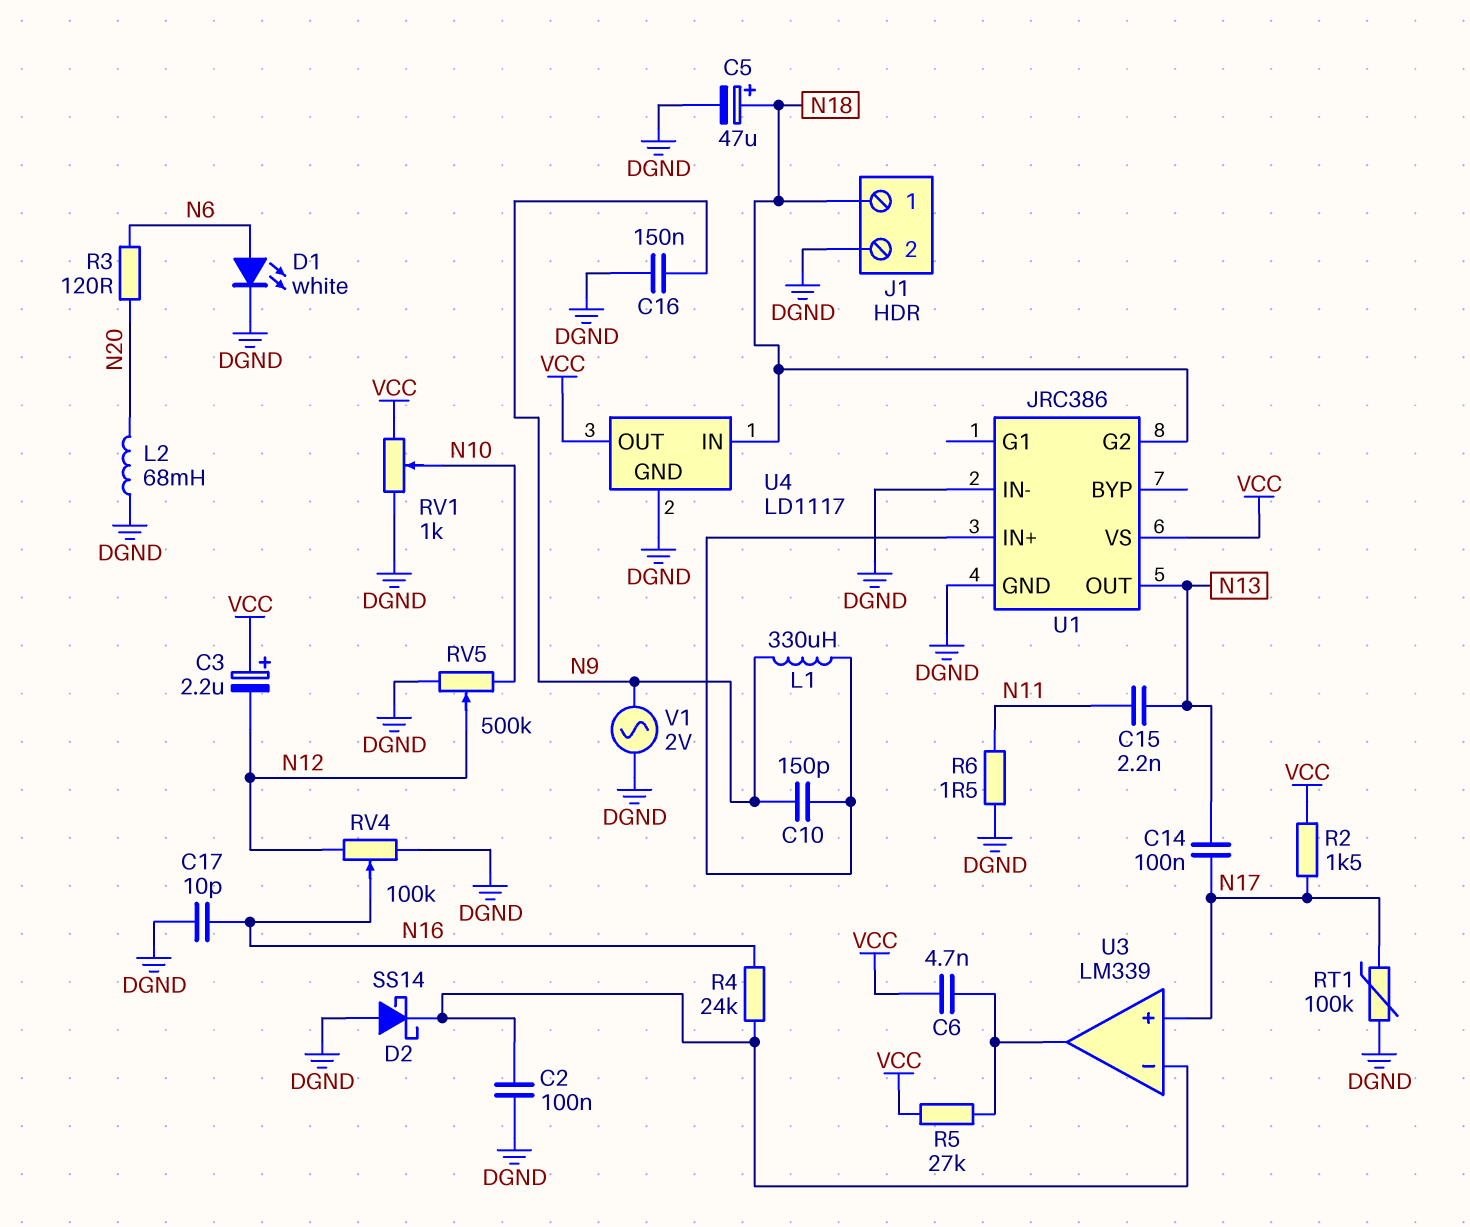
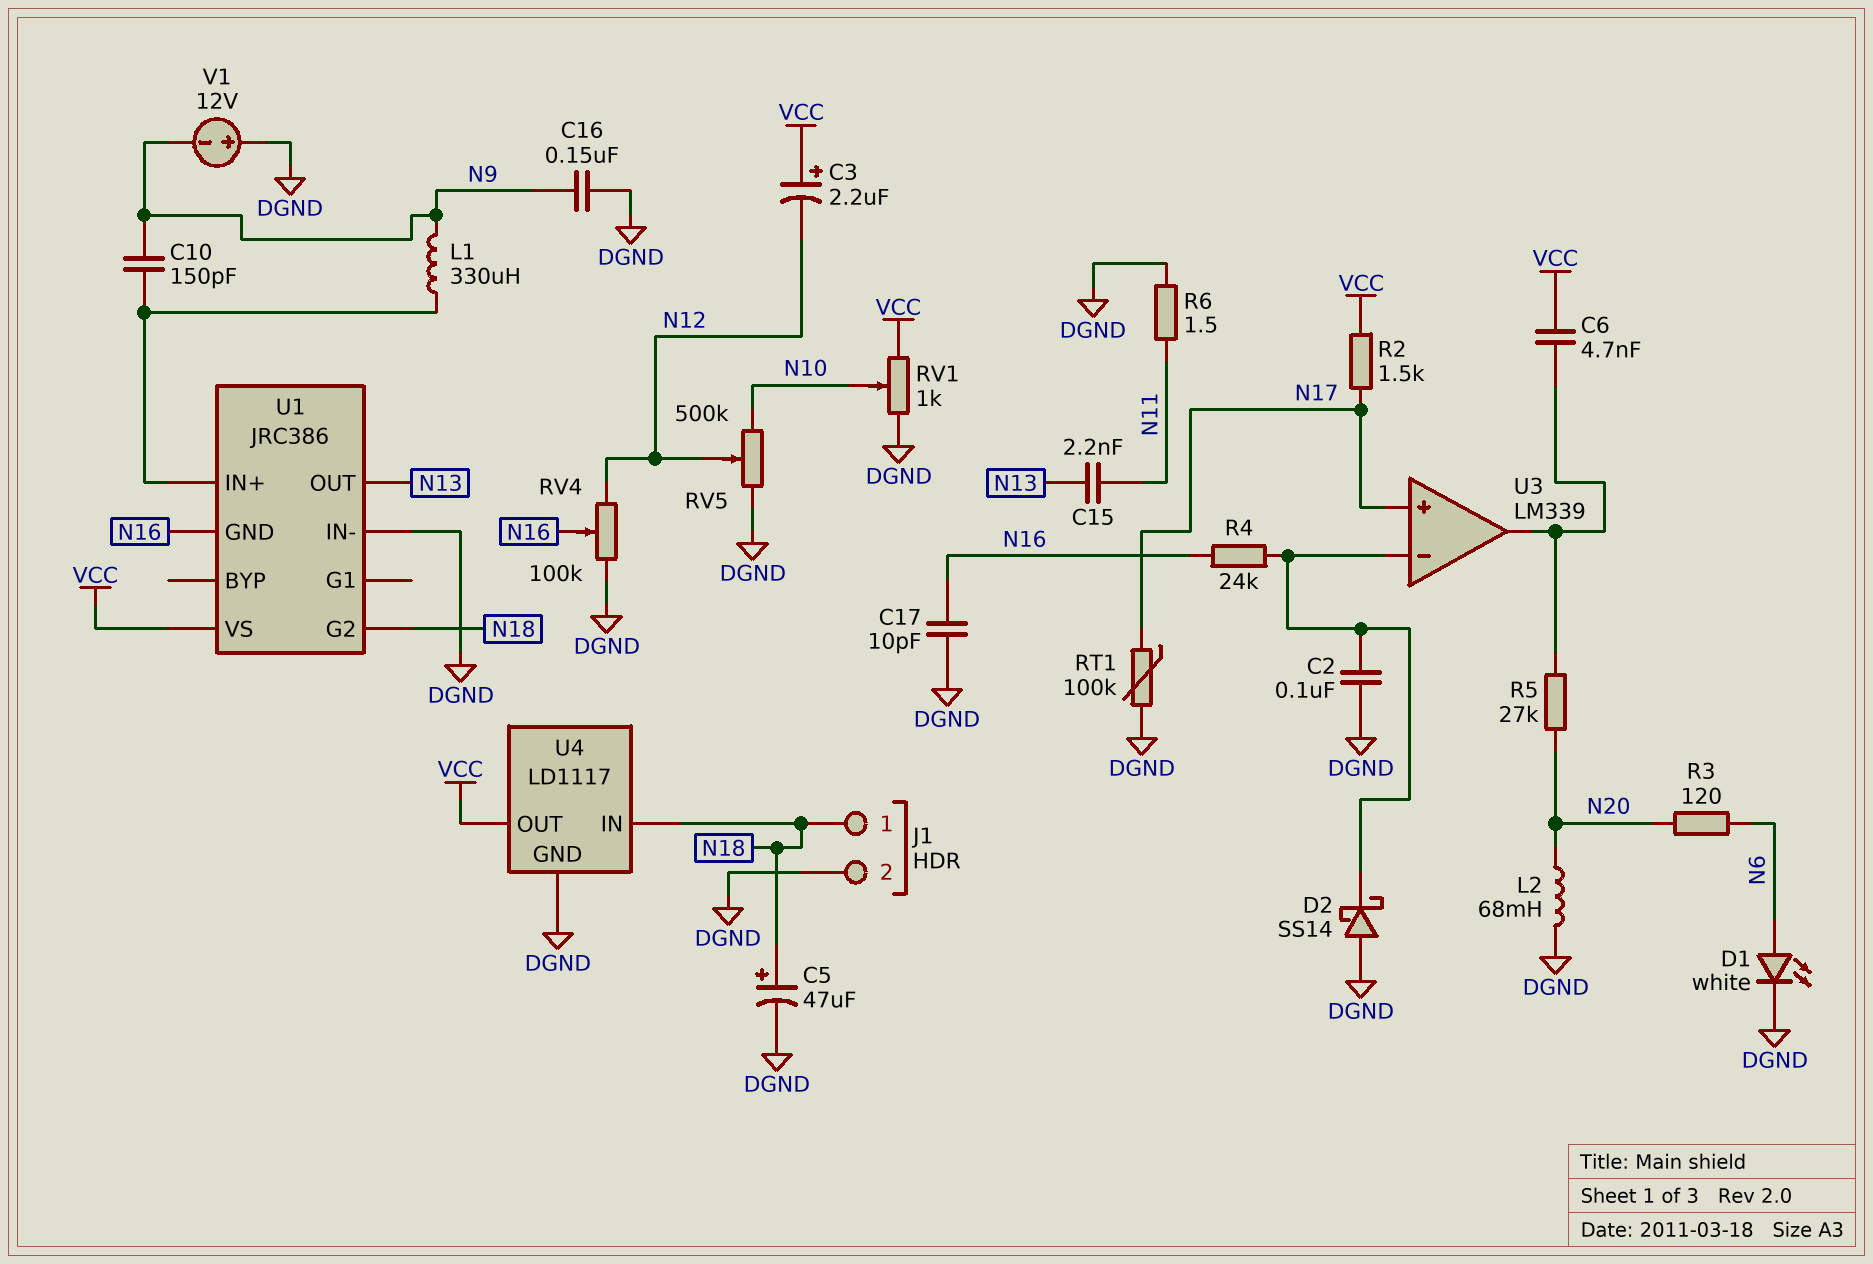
C14: 100nF (N13, N17) -> none
R5: 27k (U3/out, VCC) -> 27k (N20, U3/out)
U1 pin GND: DGND -> N16
V1: AC 2V (DGND, N9) -> 12V (plus DGND, minus N9)

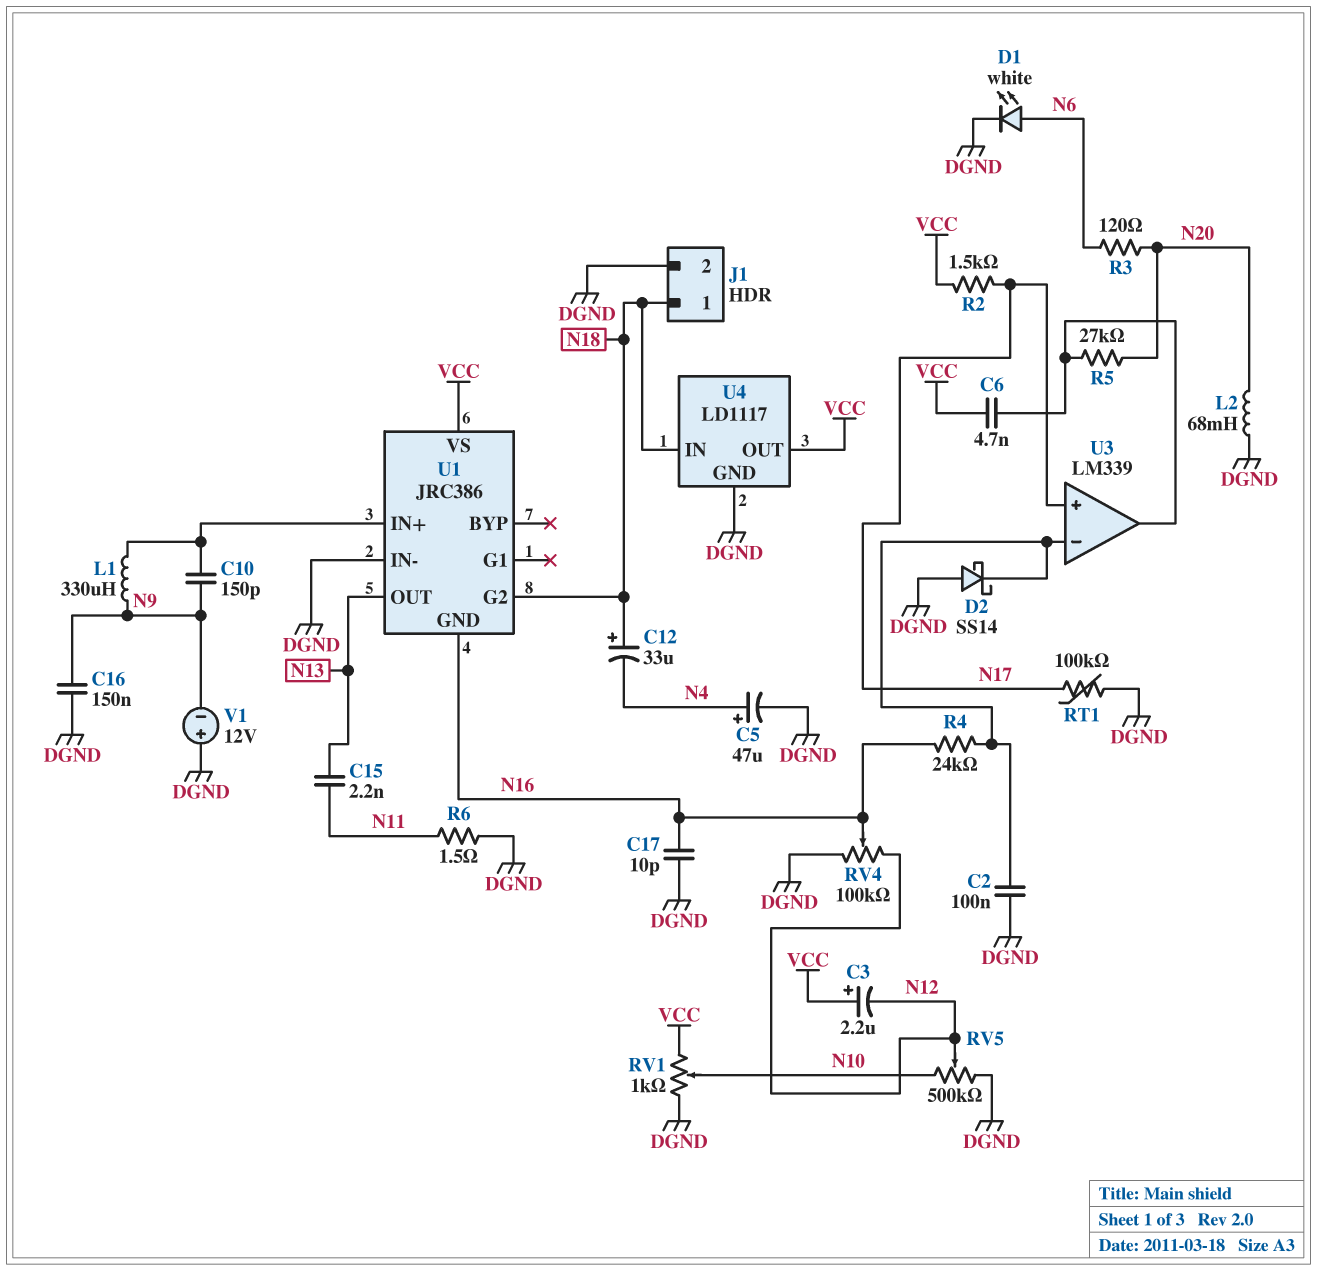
C5: 47uF (plus N18, minus DGND) -> 47uF (plus N4, minus DGND)
C12: none -> 33uF (plus N18, minus N4)

